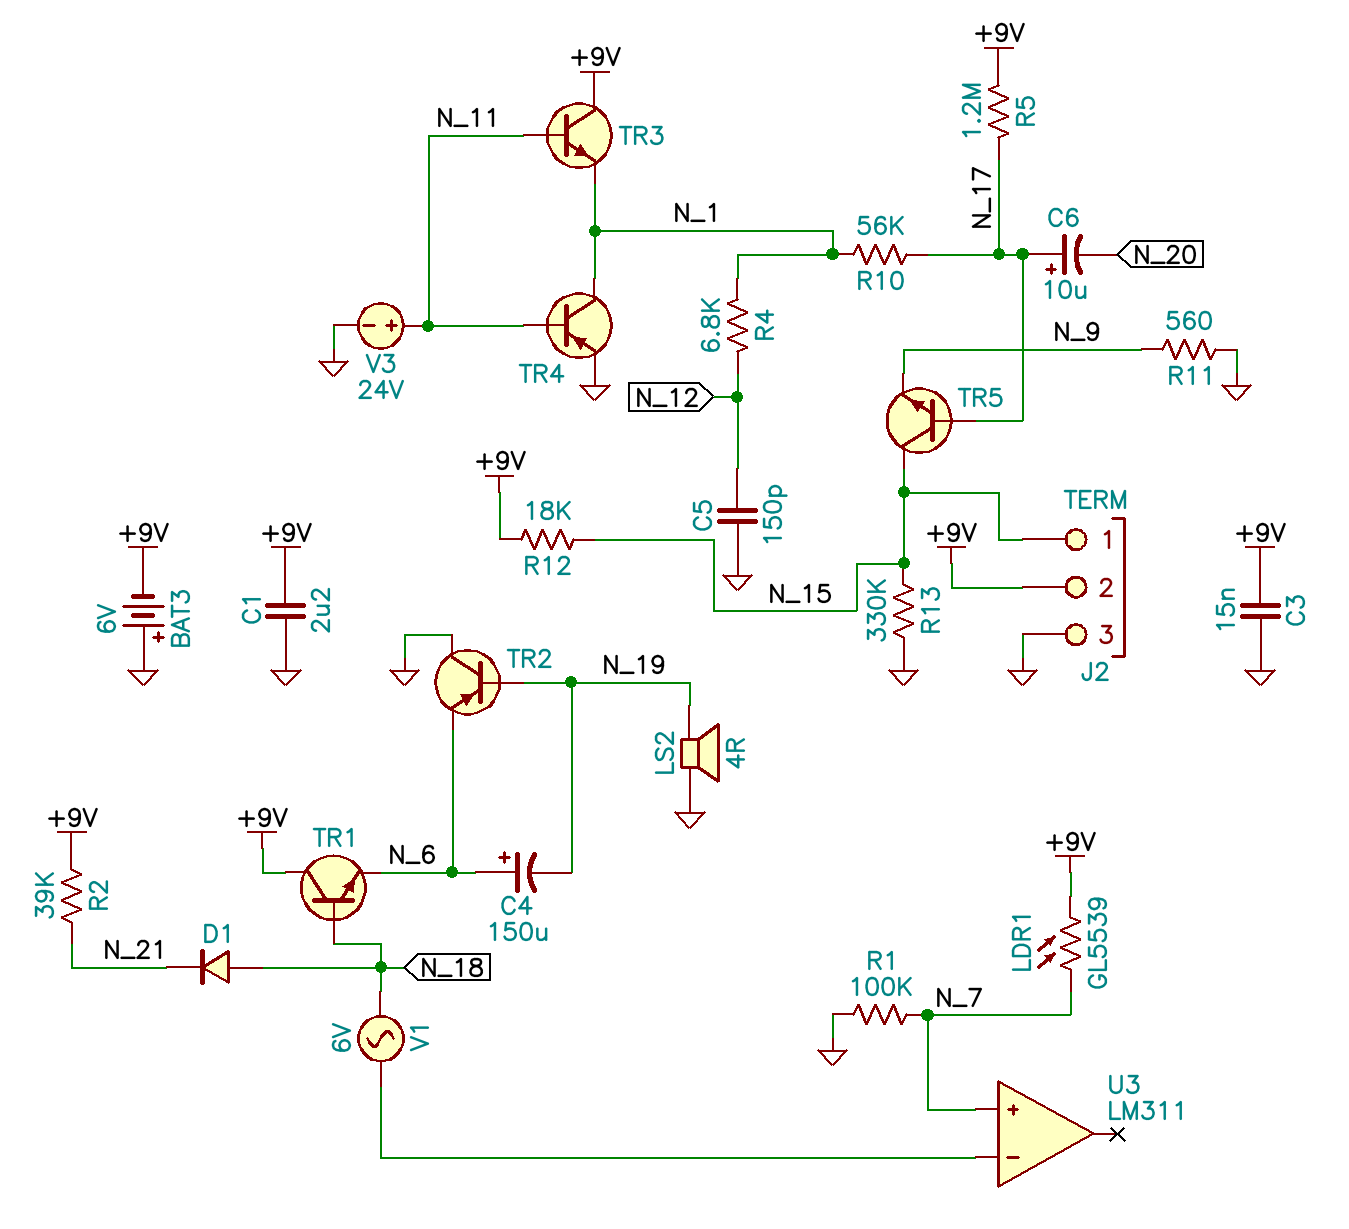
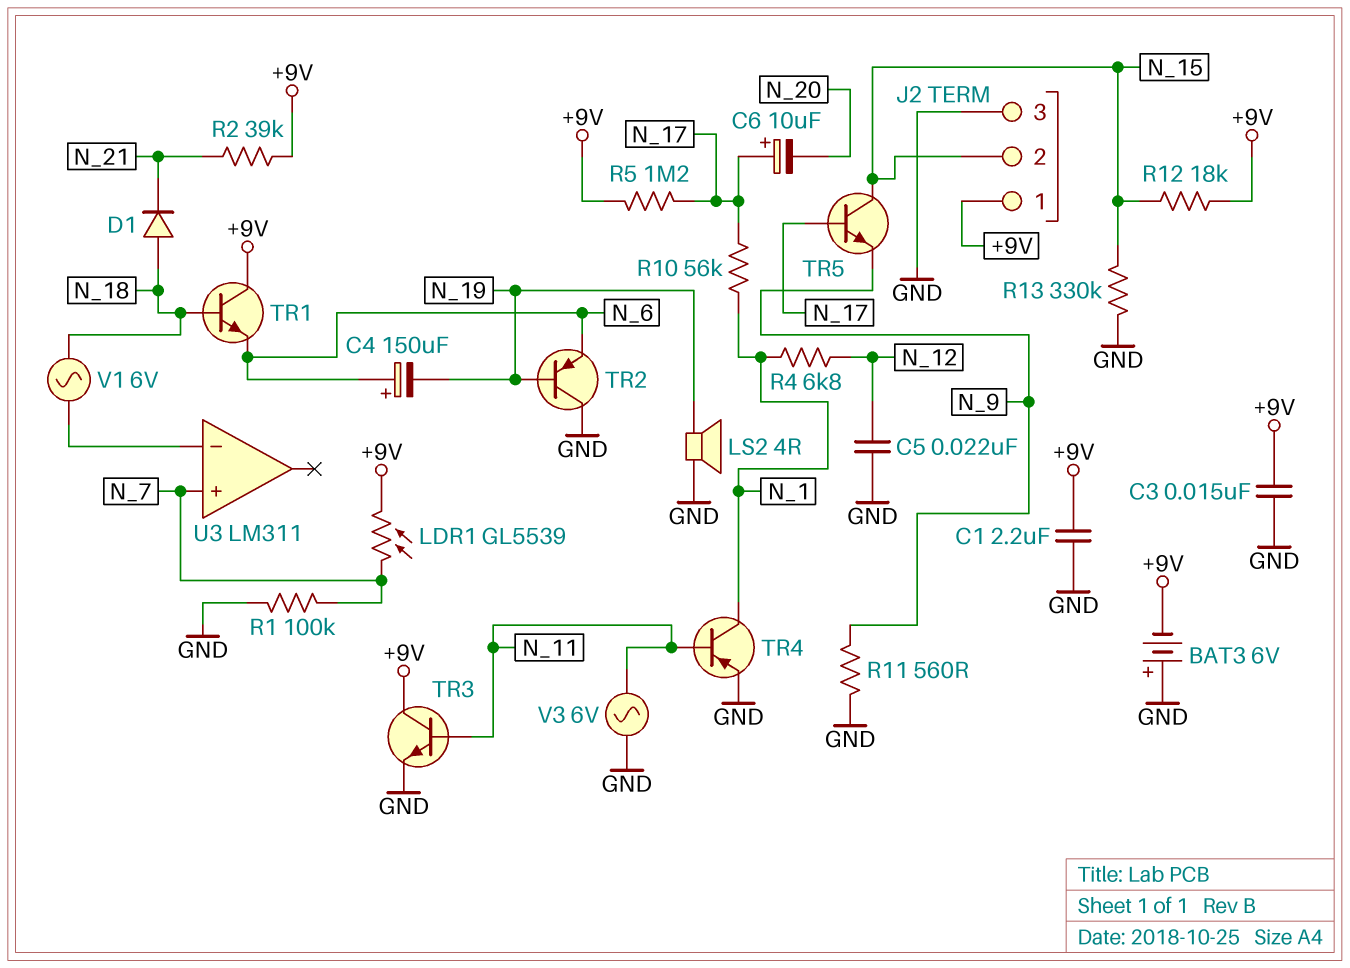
C5: 150pF (GND, N_12) -> 22nF (GND, N_12)
J2 pin 1: N_15 -> +9V
J2 pin 2: +9V -> N_15
TR3: NPN (B N_11, C +9V, E N_1) -> NPN (B N_11, C +9V, E GND)
V3: 24V (plus N_11, minus GND) -> AC 6V (GND, N_11)

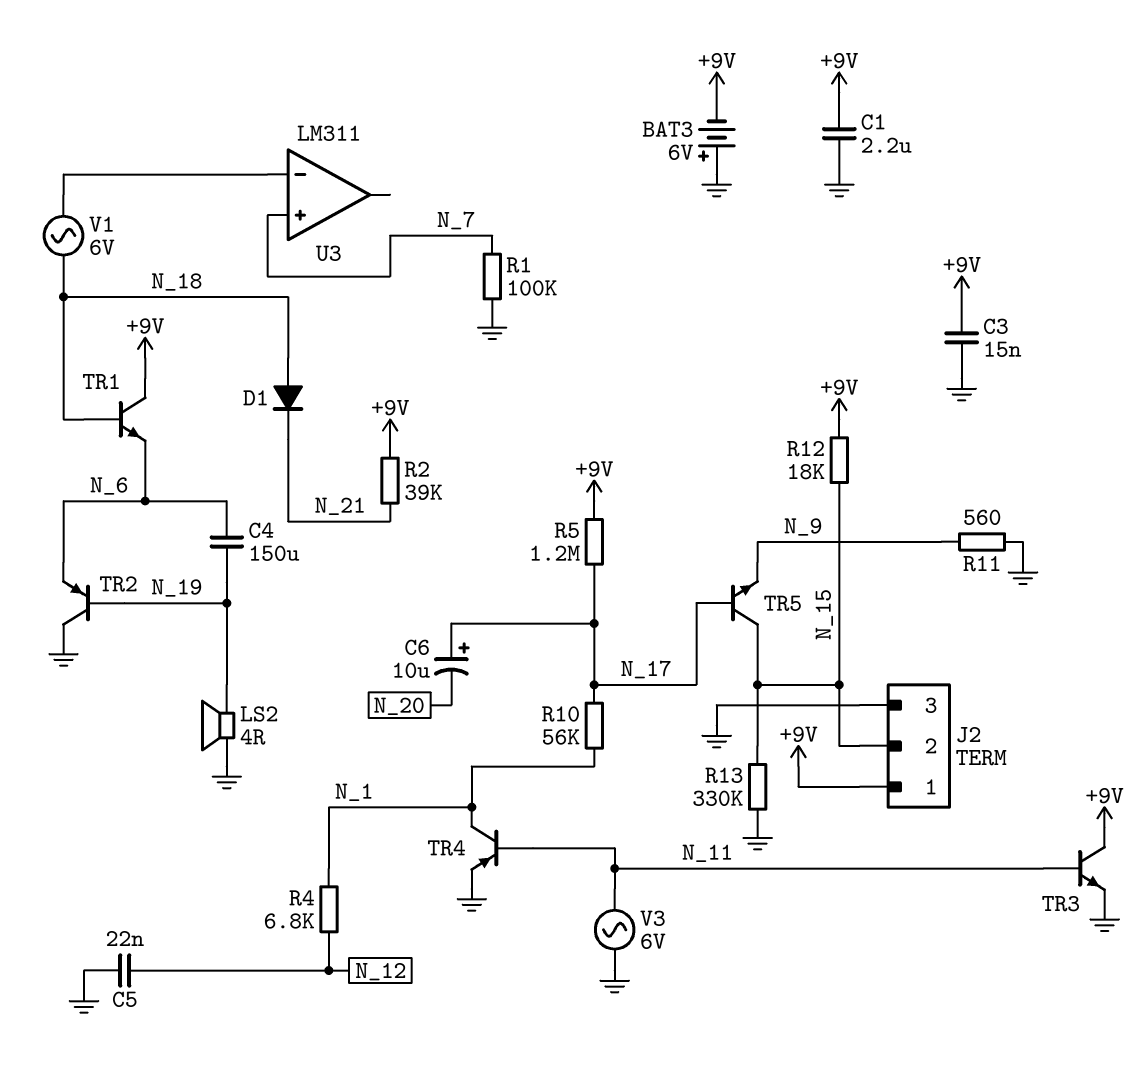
C4: 150uF (plus N_6, minus N_19) -> 150uF (N_6, N_19)
LDR1: GL5539 (+9V, N_7) -> none

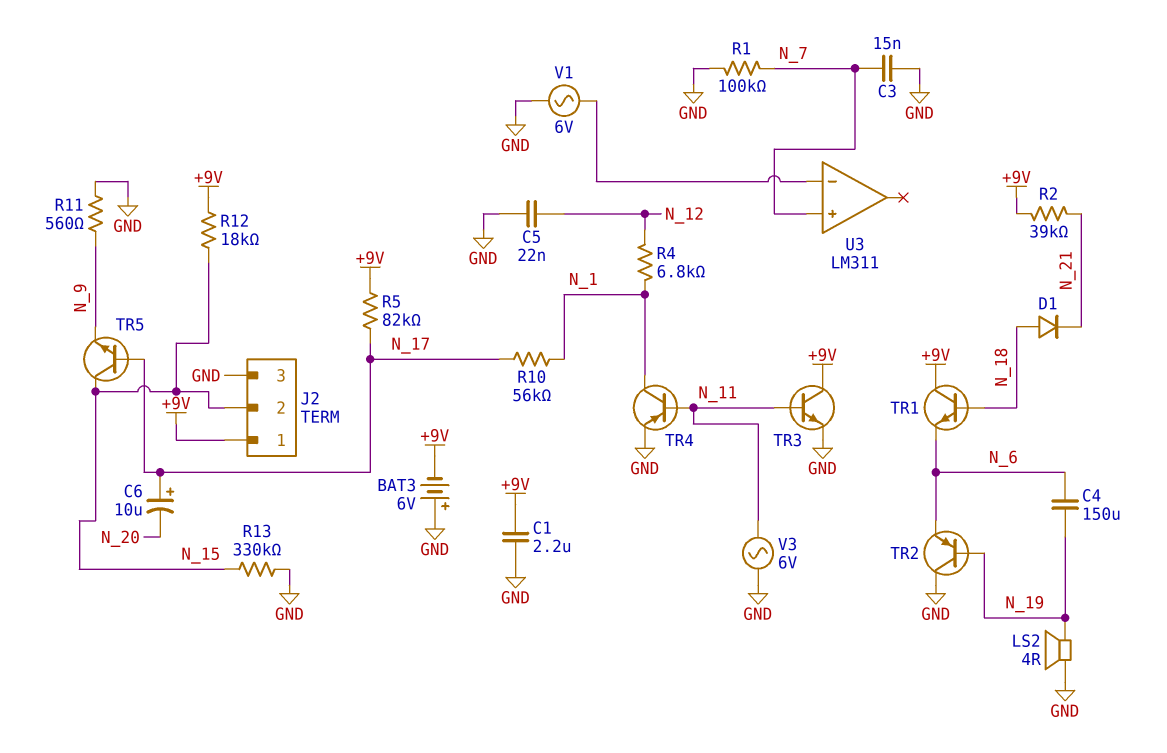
C3: 15nF (+9V, GND) -> 15nF (GND, N_7)
R5: 1.2M (+9V, N_17) -> 82k (+9V, N_17)
V1: AC 6V (N_18, U3/in-) -> AC 6V (GND, U3/in-)

